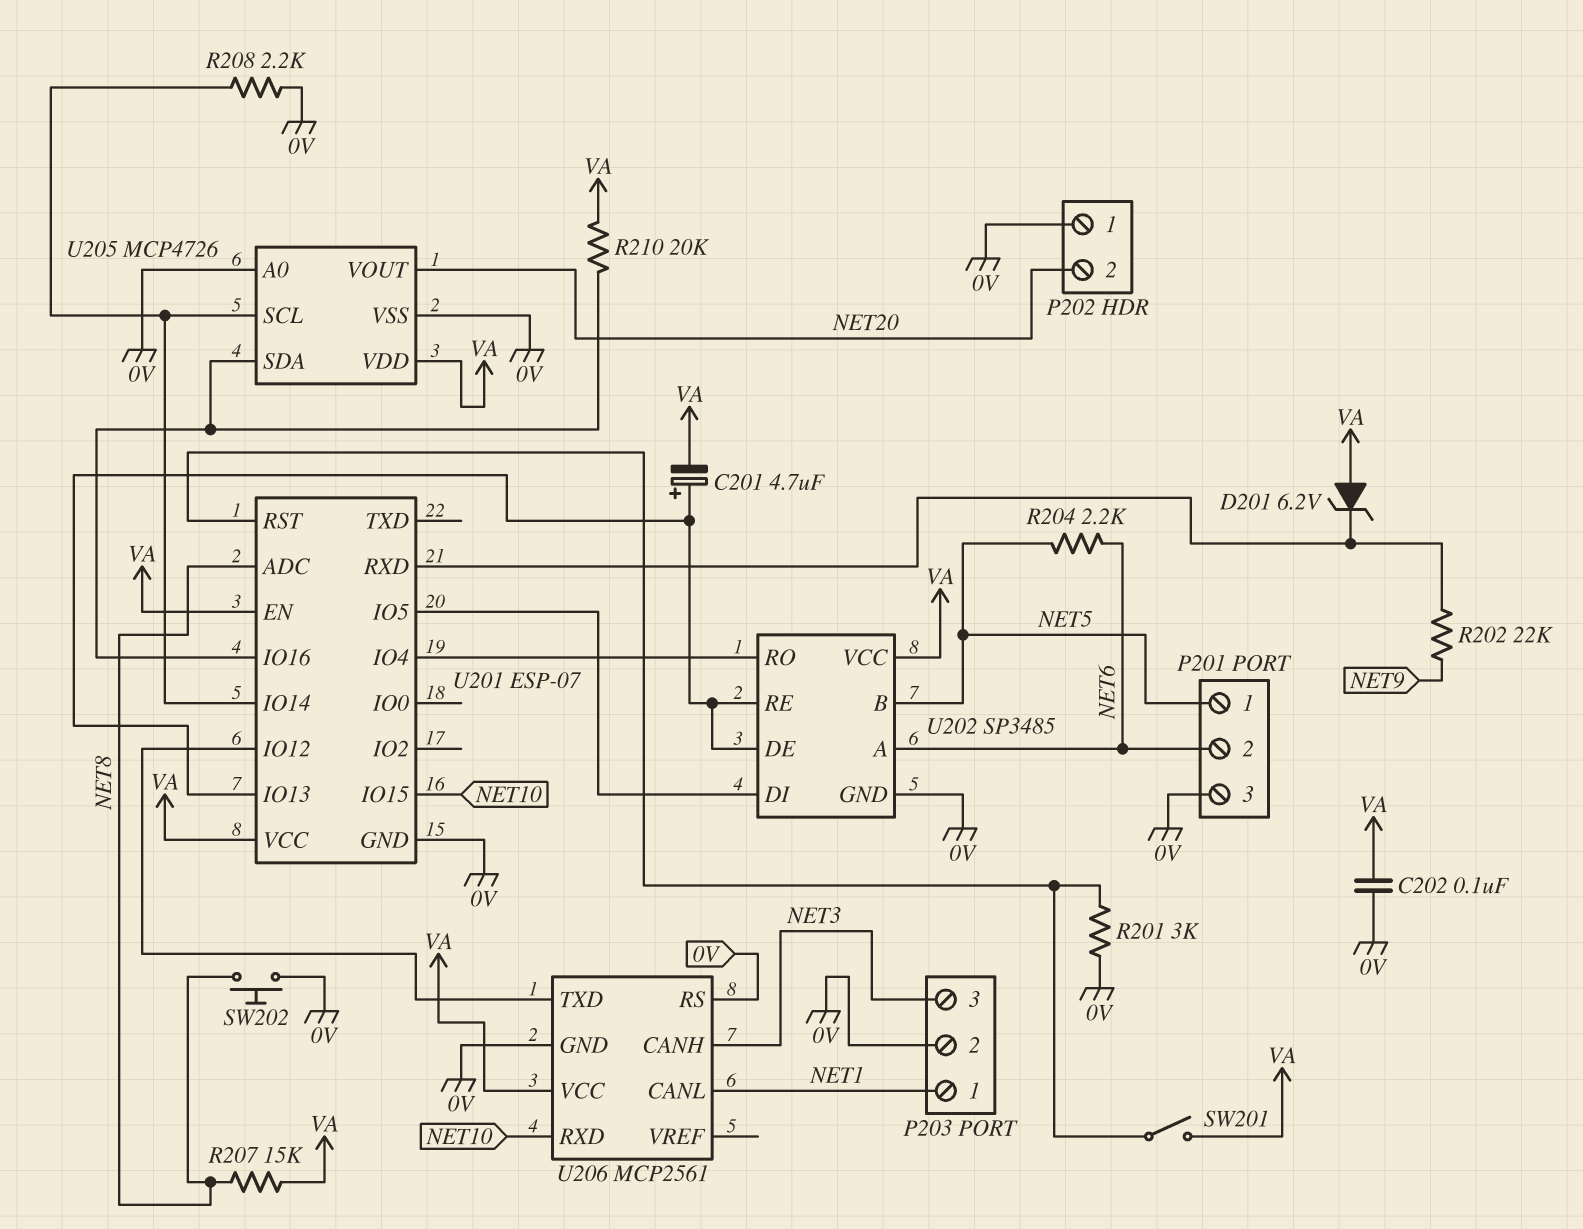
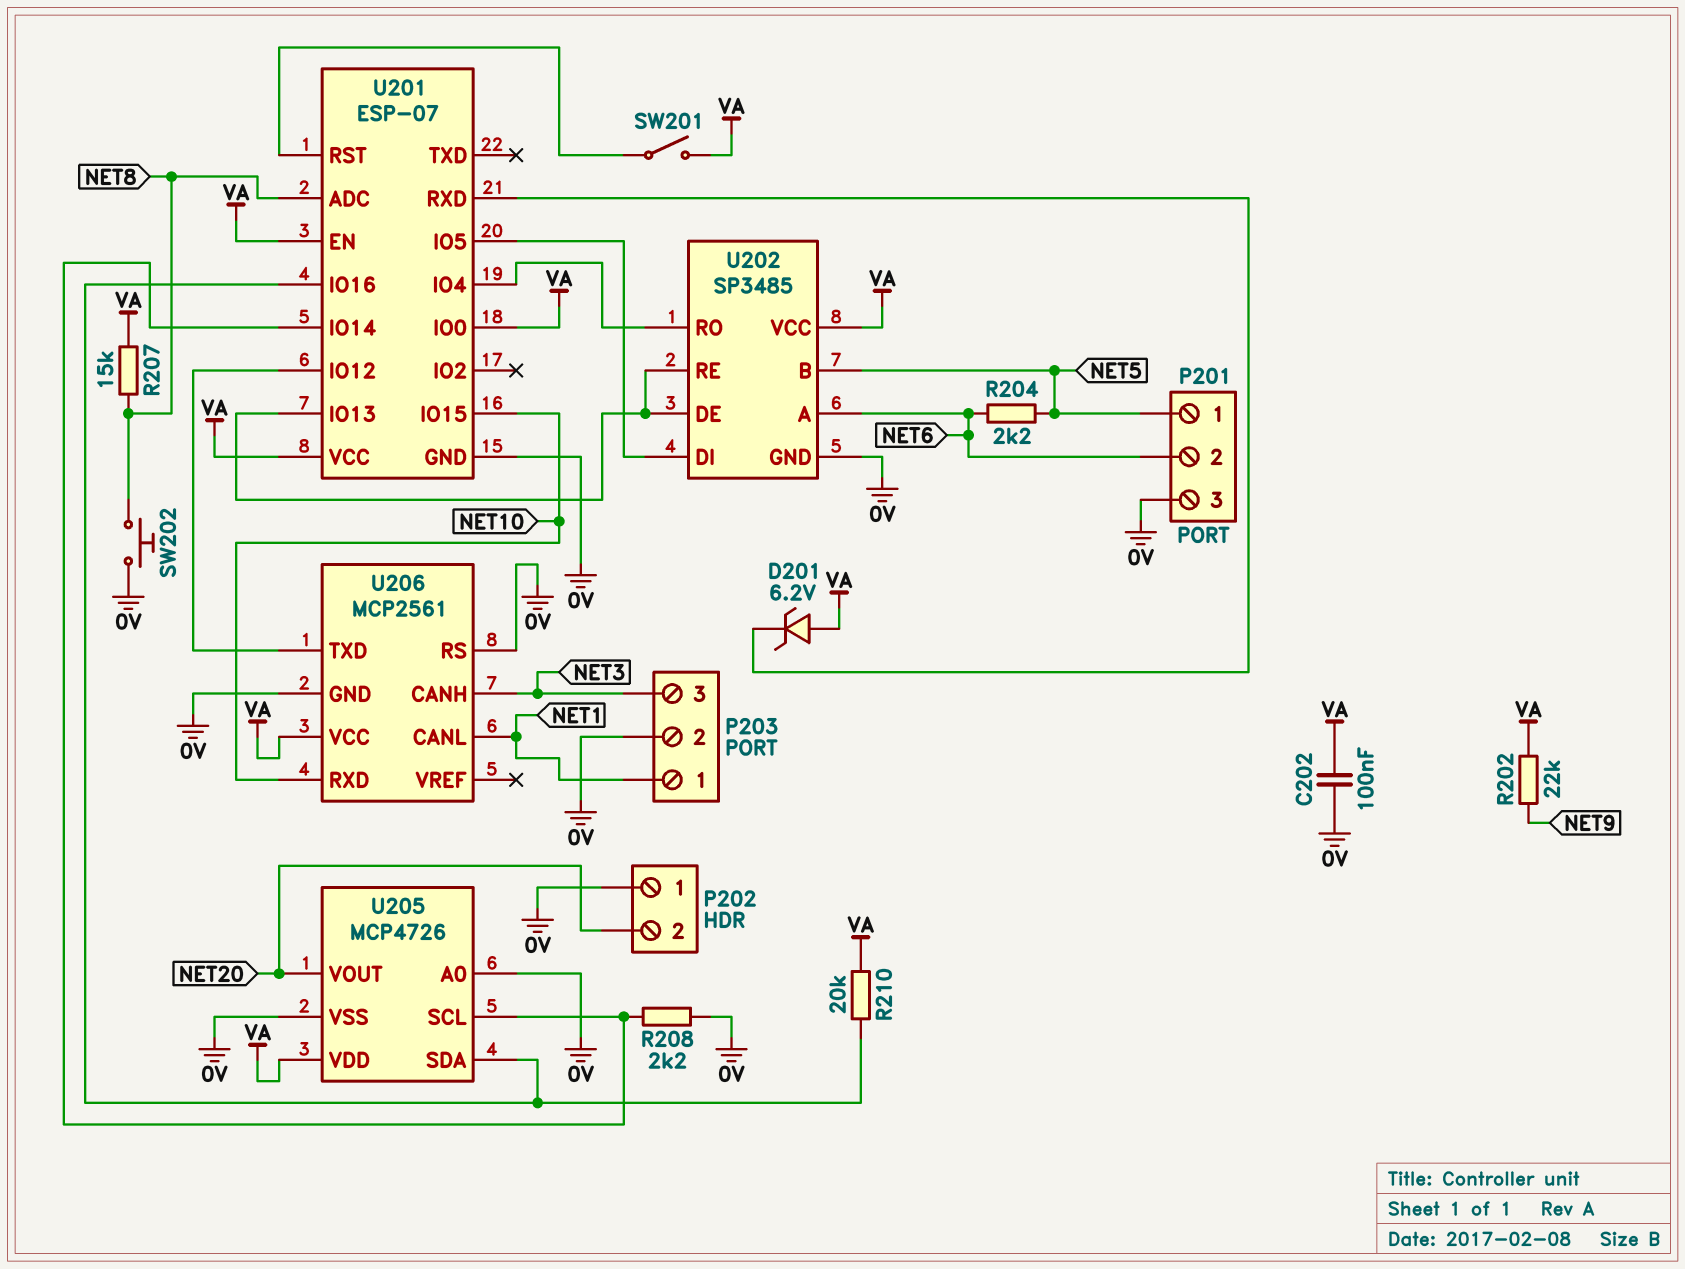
C201: 4.7uF (plus U201/IO13, minus VA) -> none
R201: 3k (0V, U201/RST) -> none
R202: 22k (NET9, U201/RXD) -> 22k (NET9, VA)
U201 pin IO0: none -> VA

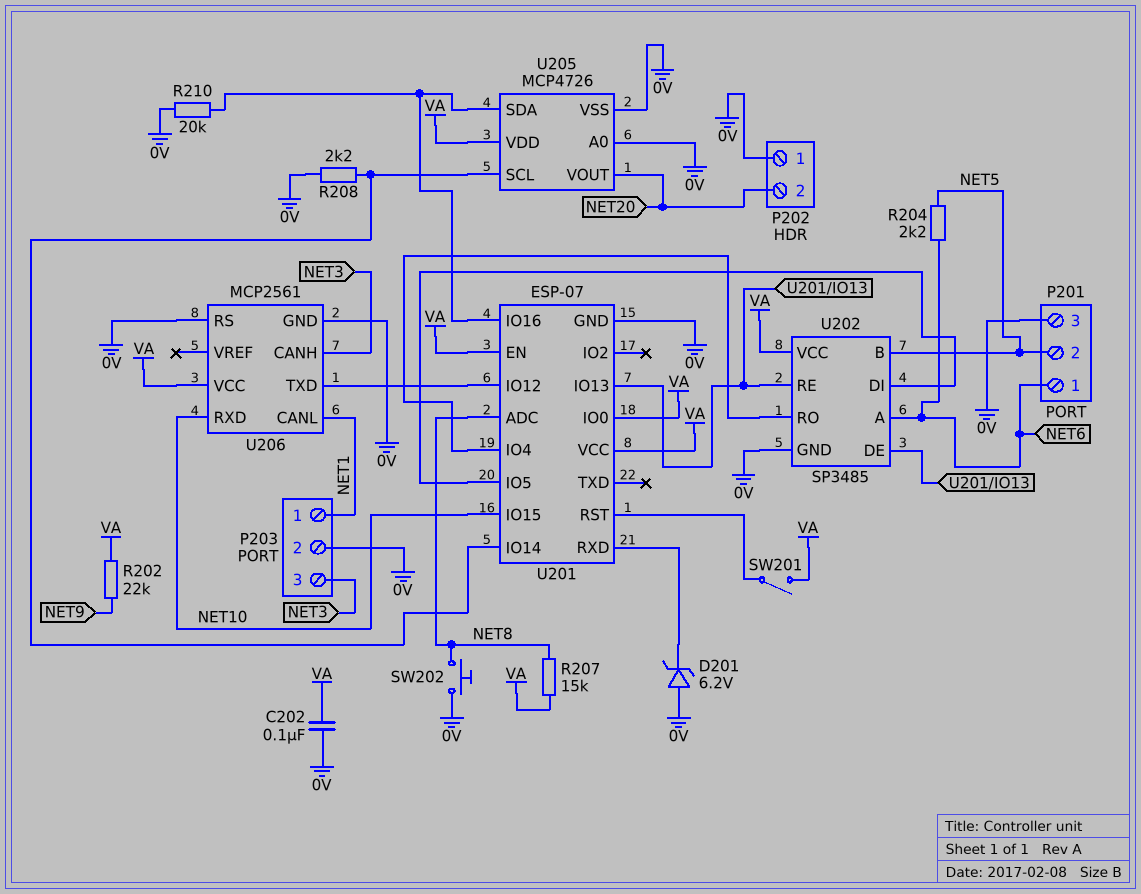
D201: zener 6.2V (A VA, K U201/RXD) -> zener 6.2V (A 0V, K U201/RXD)
P201 pin 1: NET5 -> NET6
P201 pin 2: NET6 -> NET5
R210: 20k (U201/IO16, VA) -> 20k (0V, U201/IO16)

